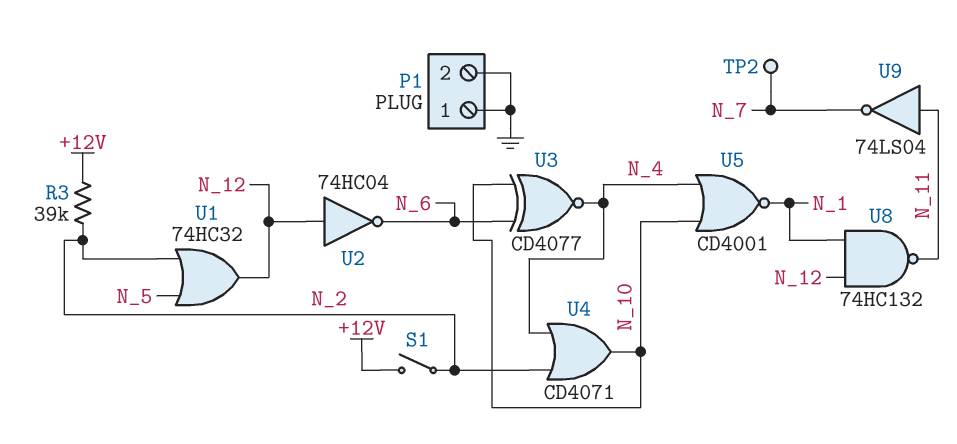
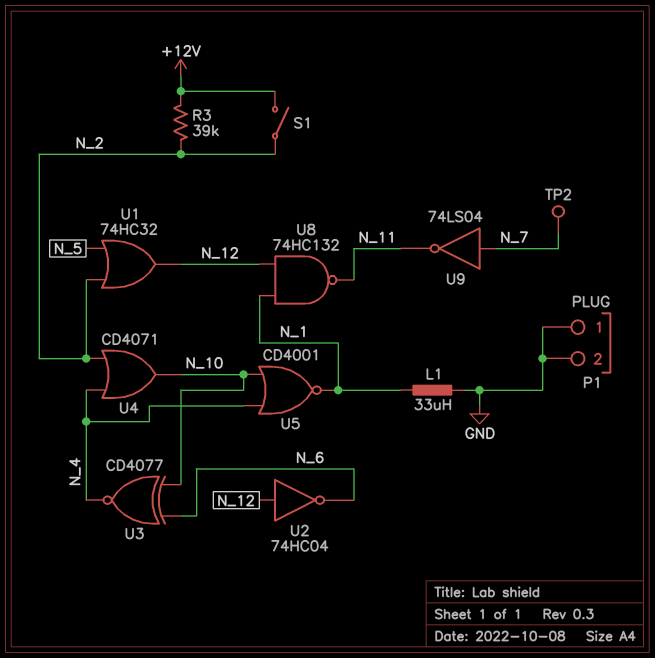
L1: none -> 33uH (GND, N_1)
U9: NOT 74LS04 (in N_11, out N_7) -> NOT 74LS04 (in N_7, out N_11)

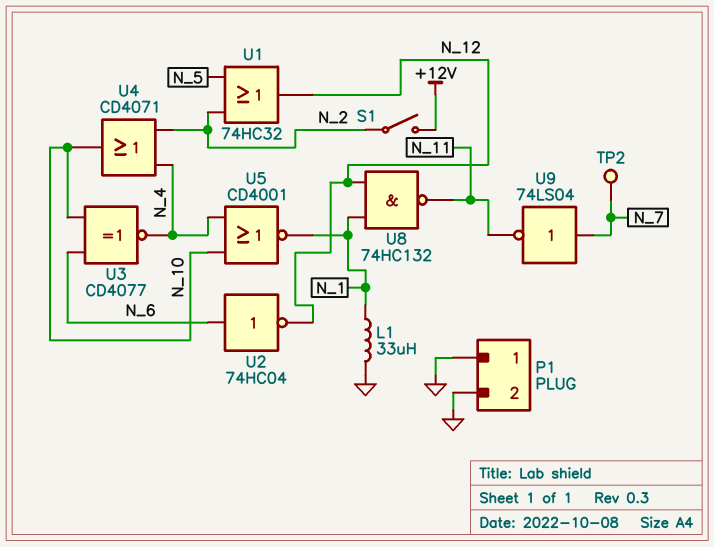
R3: 39k (+12V, N_2) -> none
U2: NOT 74HC04 (in N_12, out N_6) -> NOT 74HC04 (in N_6, out N_12)

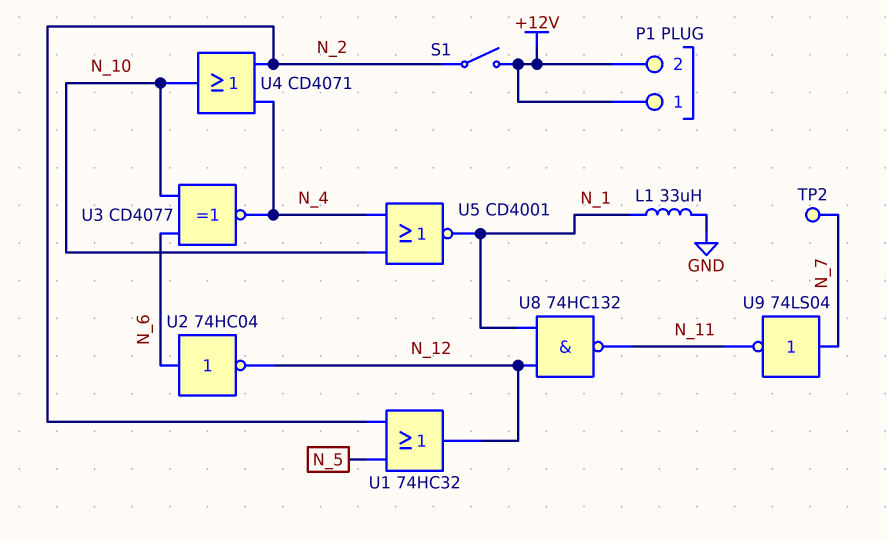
P1 pin 1: GND -> +12V
P1 pin 2: GND -> +12V

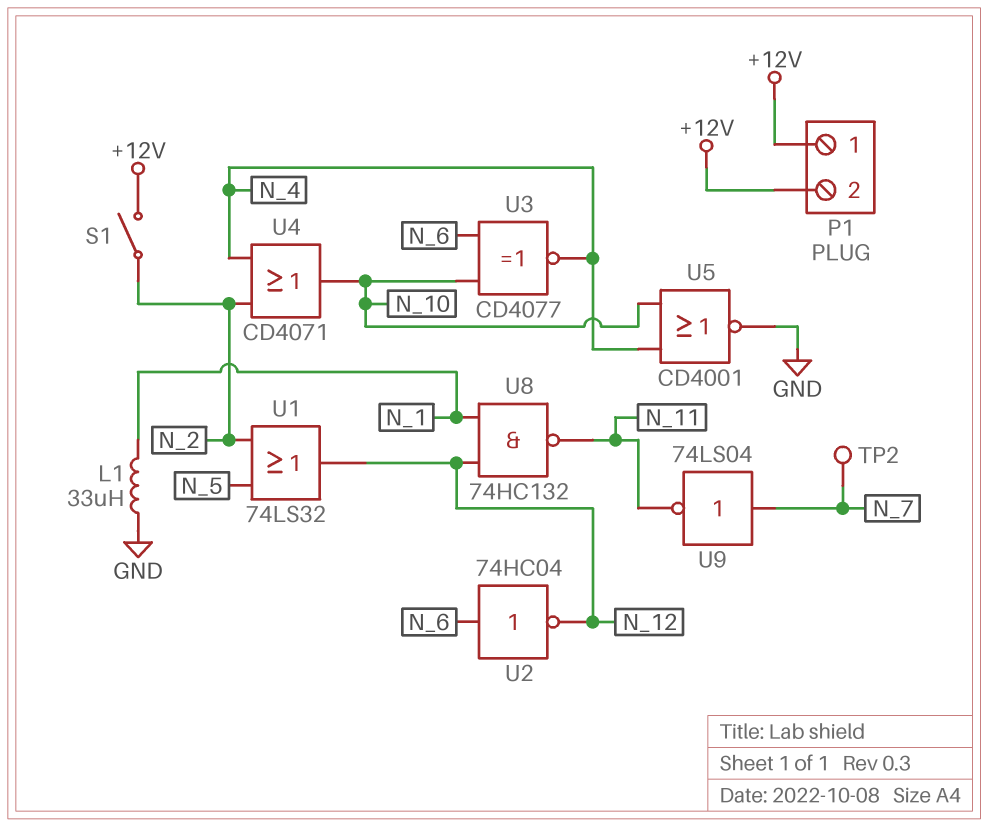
U1: OR 74HC32 (in N_2, in N_5, out N_12) -> OR 74LS32 (in N_2, in N_5, out N_12)
U5: NOR CD4001 (in N_4, in N_10, out N_1) -> NOR CD4001 (in N_4, in N_10, out GND)

